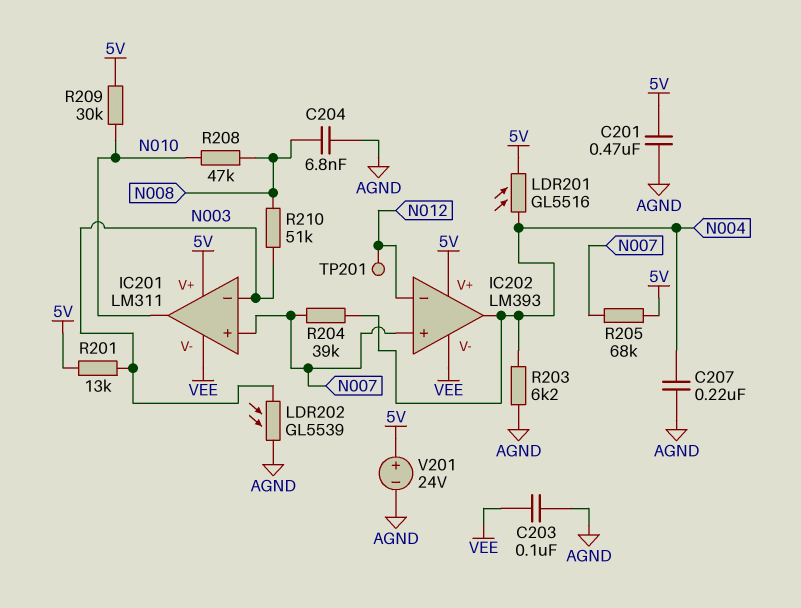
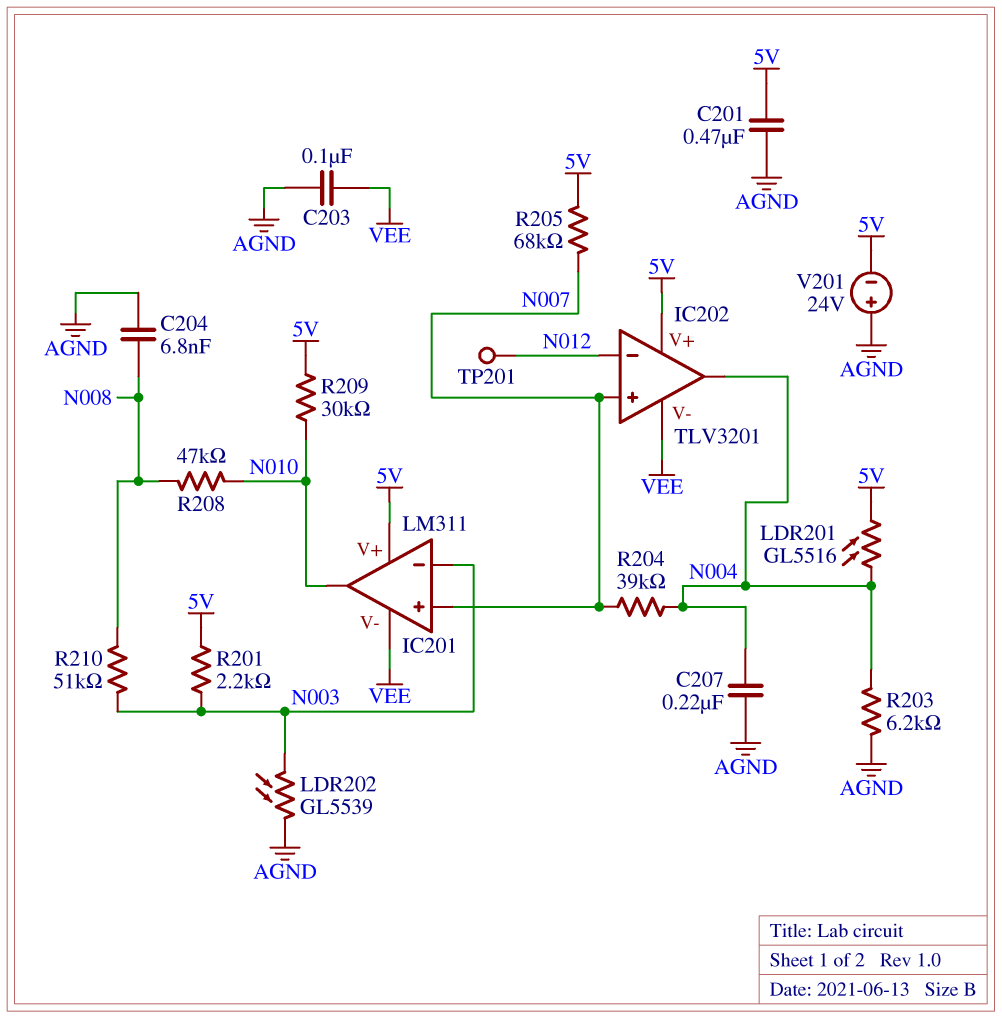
IC202: LM393 -> TLV3201
R201: 13k (5V, N003) -> 2.2k (5V, N003)
V201: 24V (plus 5V, minus AGND) -> 24V (plus AGND, minus 5V)

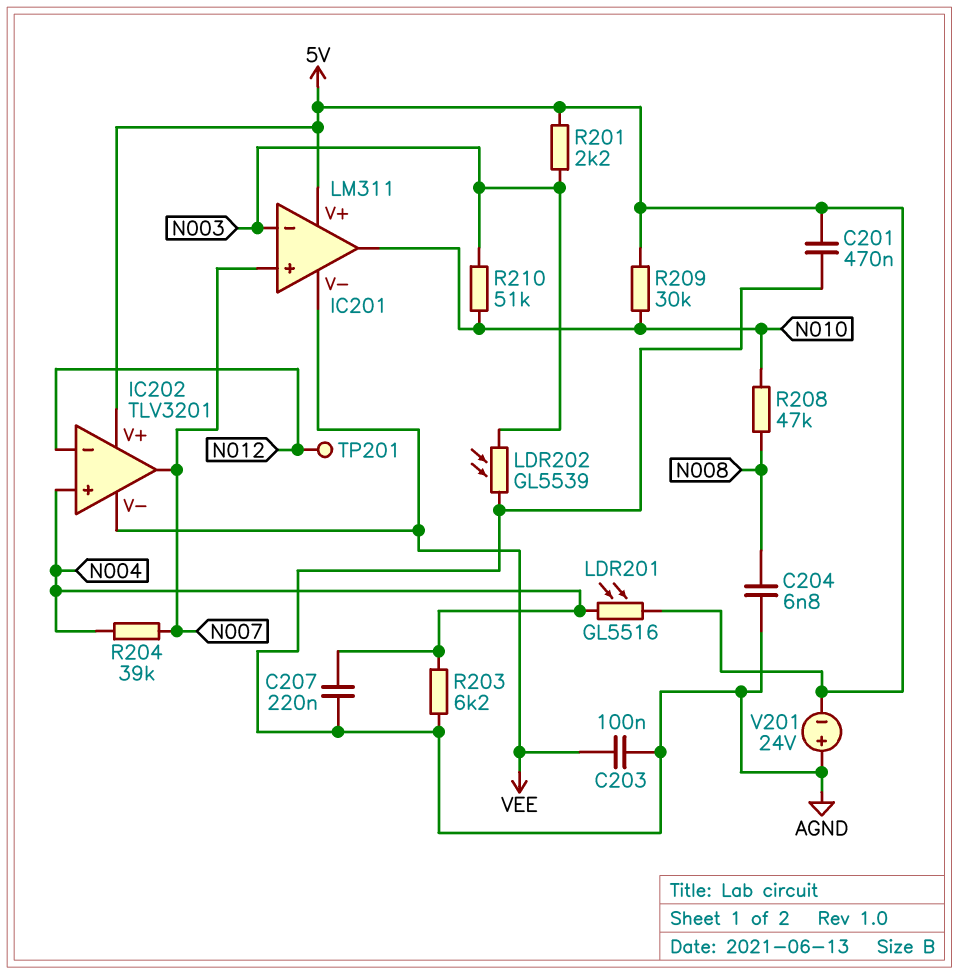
IC202 pin in+: N007 -> N004
IC202 pin out: N004 -> N007
R205: 68k (5V, N007) -> none
R210: 51k (N003, N008) -> 51k (N003, N010)

